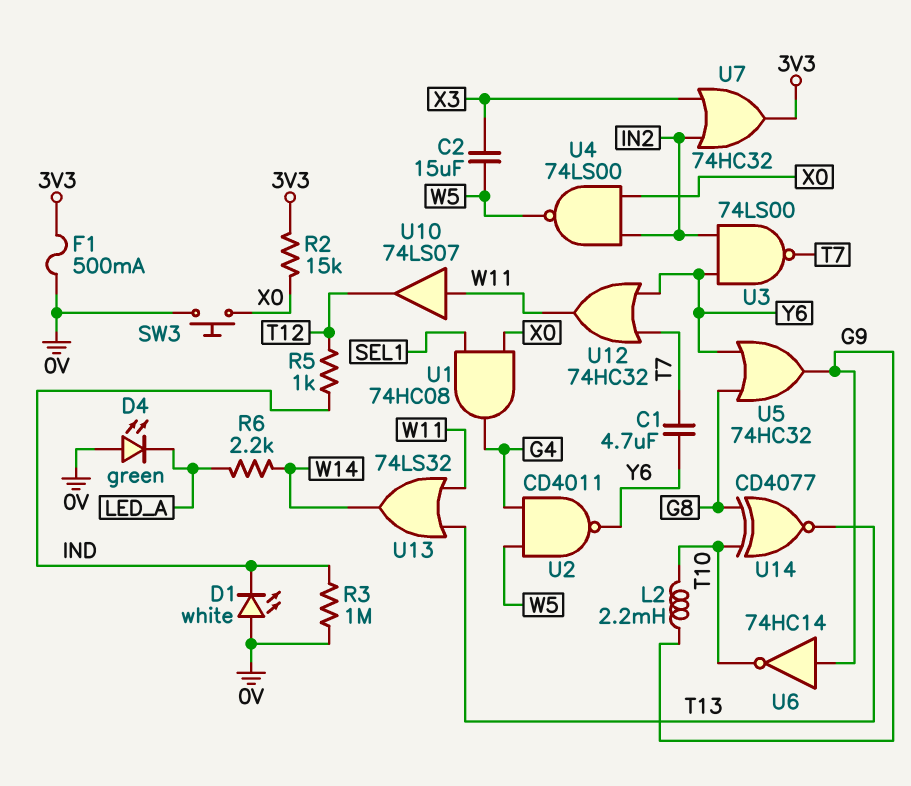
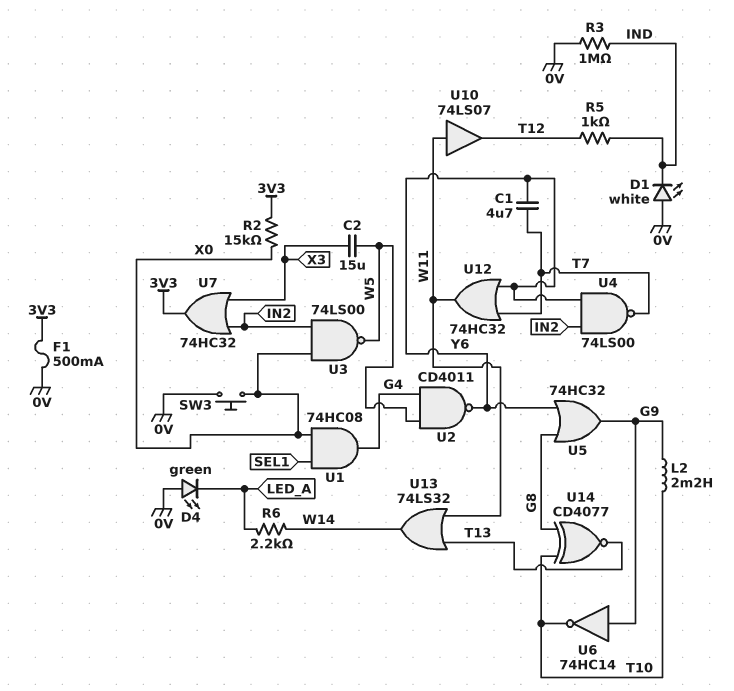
U3: NAND 74LS00 (in IN2, in Y6, out T7) -> NAND 74LS00 (in IN2, in X0, out W5)
U4: NAND 74LS00 (in IN2, in X0, out W5) -> NAND 74LS00 (in IN2, in Y6, out T7)

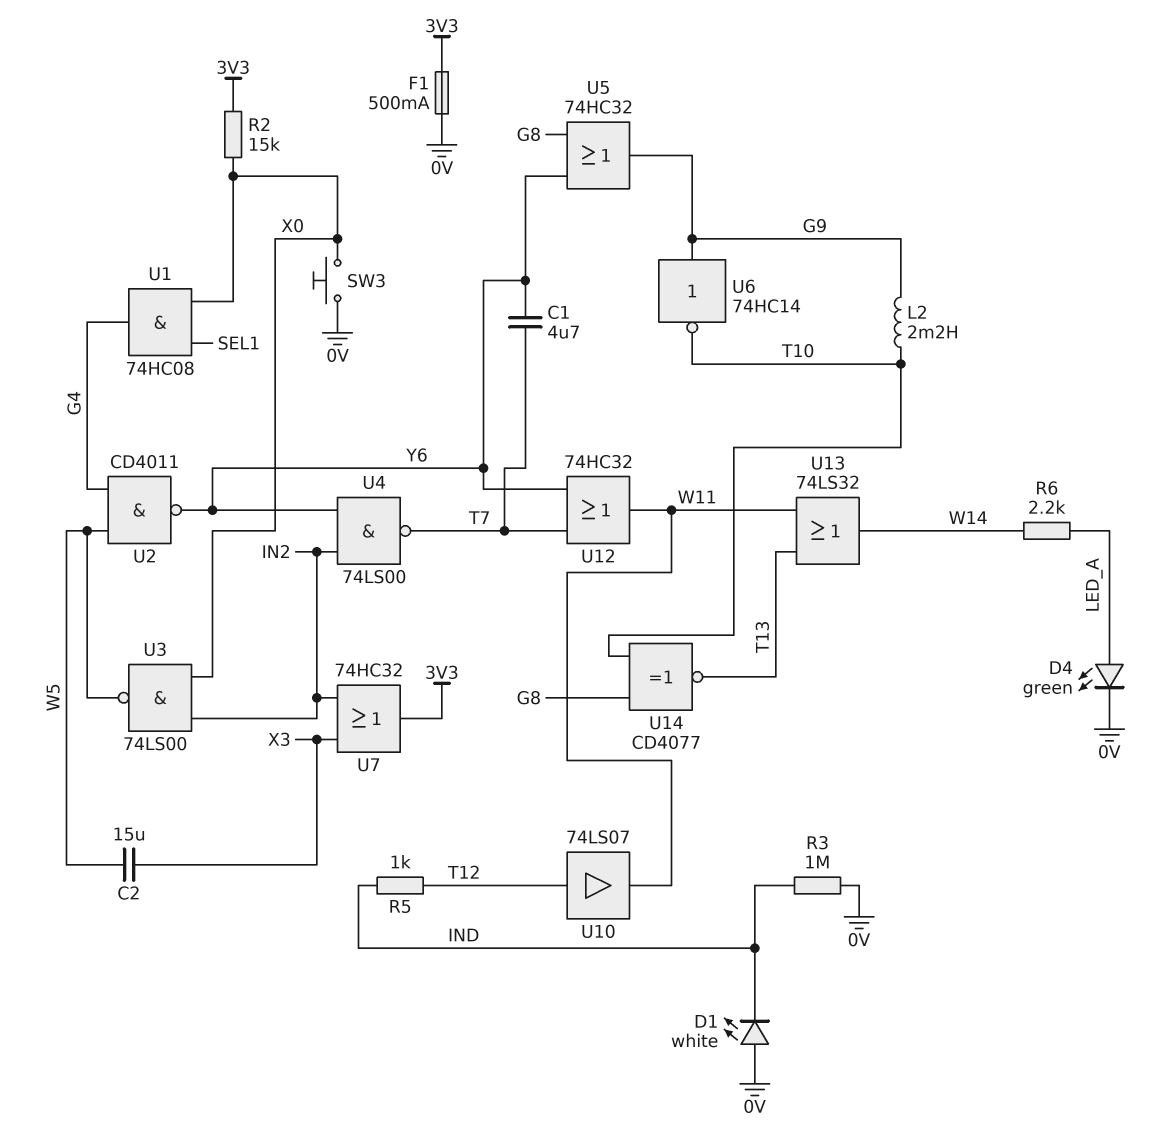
D4: LED green (A 0V, K LED_A) -> LED green (A LED_A, K 0V)
U10: buffer 74LS07 (in W11, out T12) -> buffer 74LS07 (in T12, out W11)

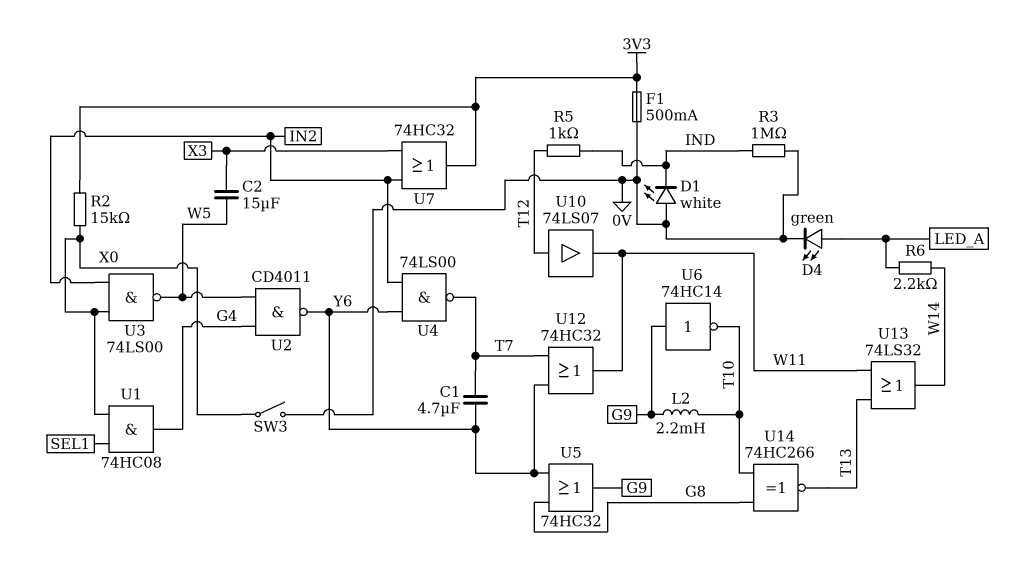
SW3: button (0V, X0) -> switch (0V, X0)
U14: XNOR CD4077 (in G8, in T10, out T13) -> XNOR 74HC266 (in G8, in T10, out T13)

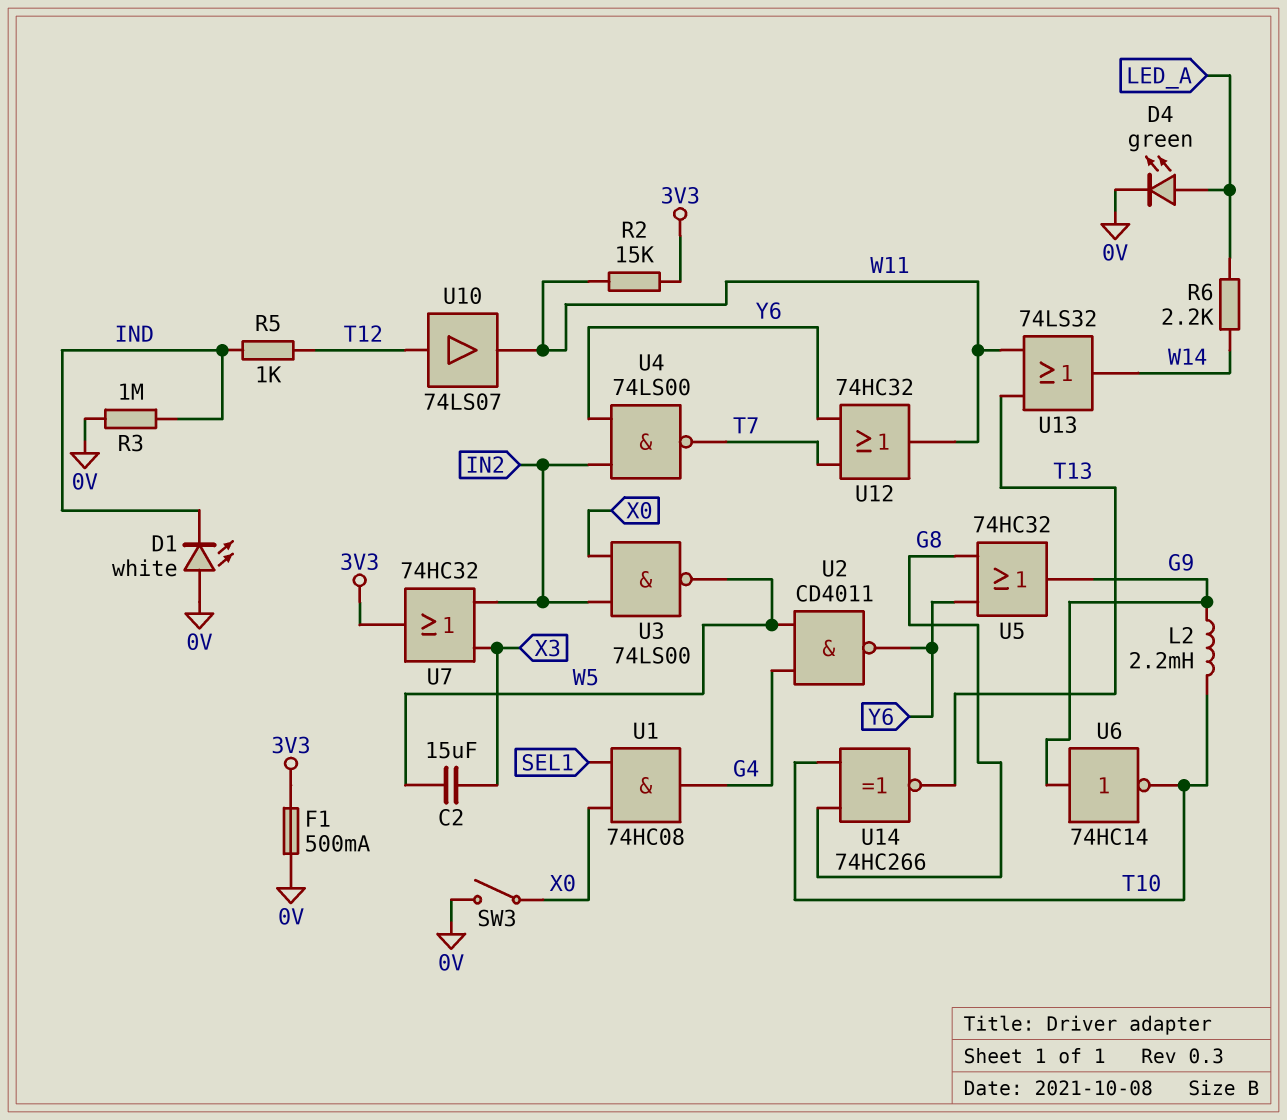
C1: 4.7uF (T7, Y6) -> none
R2: 15k (3V3, X0) -> 15k (3V3, W11)

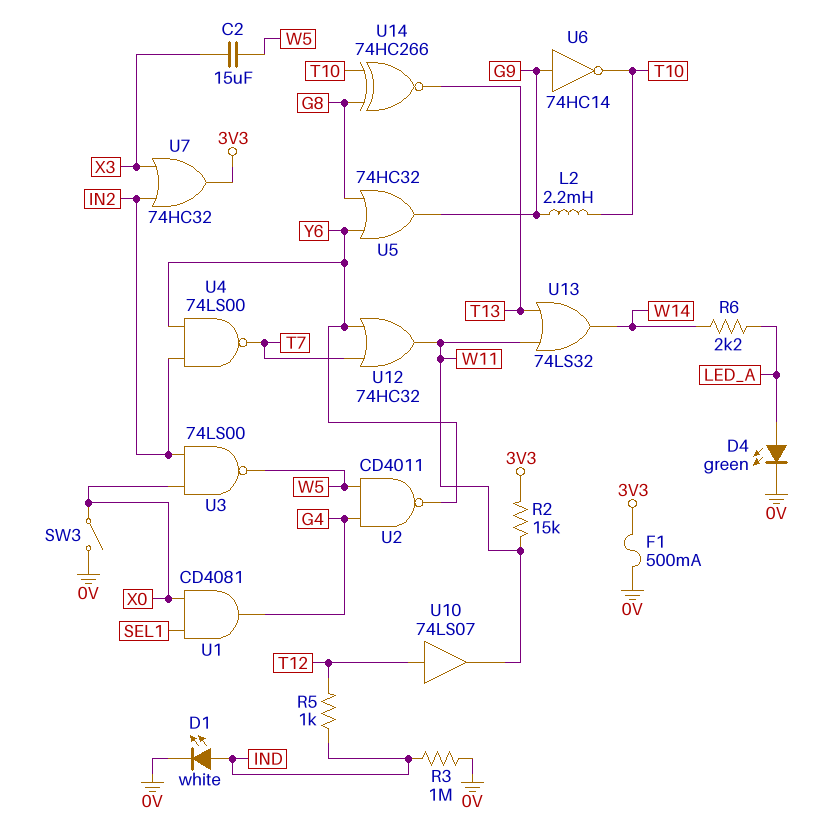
D1: LED white (A 0V, K IND) -> LED white (A IND, K 0V)
U1: AND 74HC08 (in SEL1, in X0, out G4) -> AND CD4081 (in SEL1, in X0, out G4)

